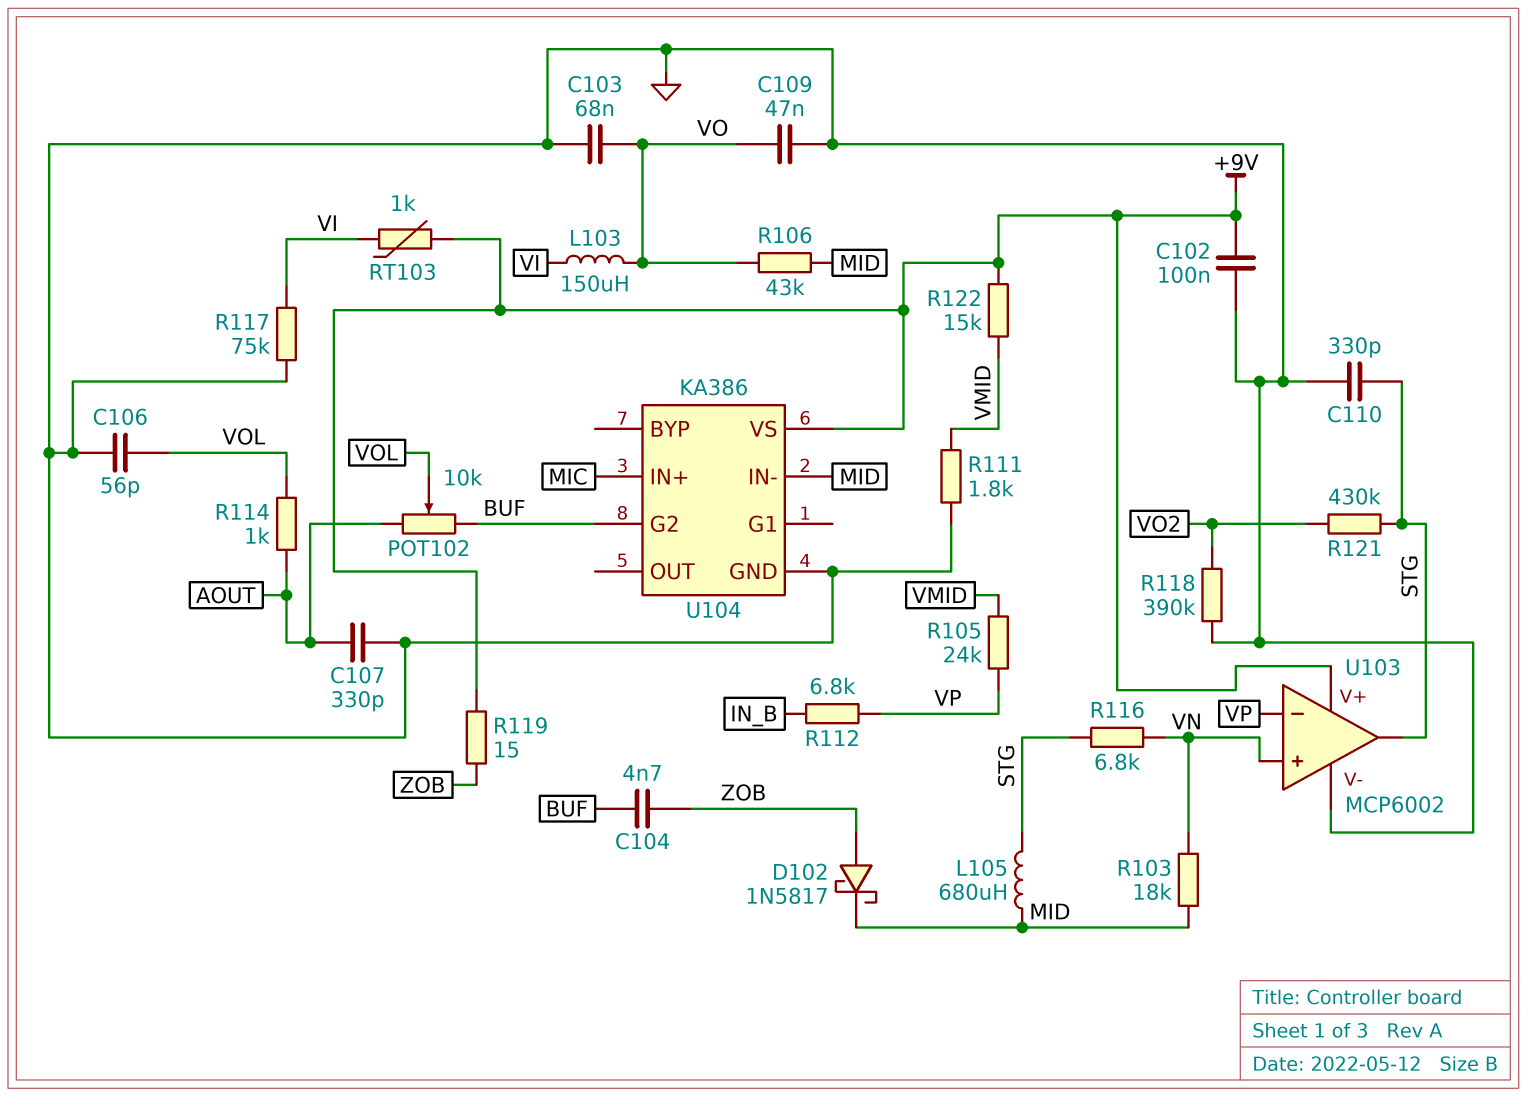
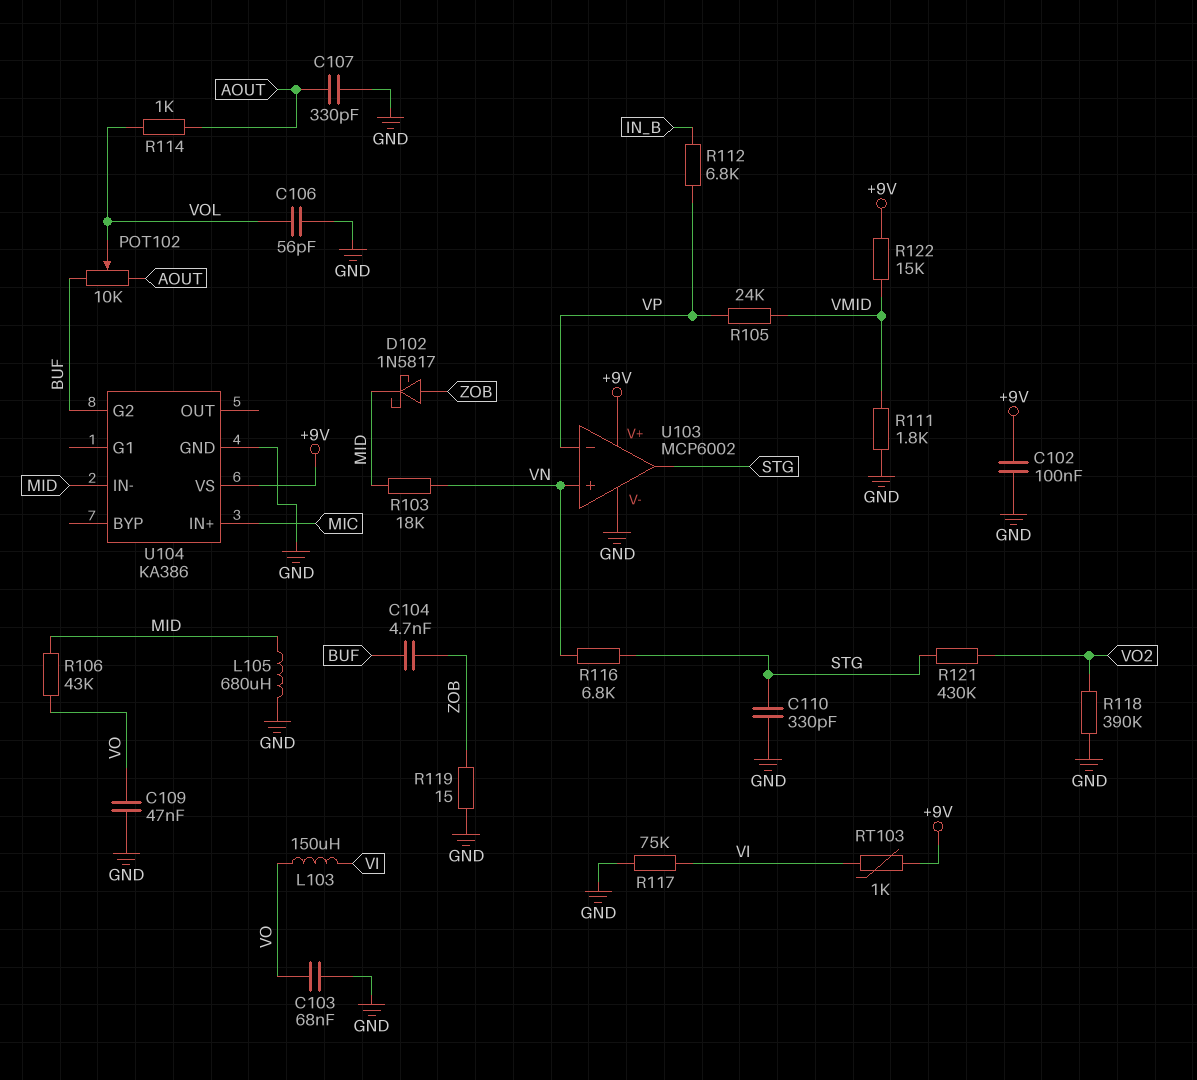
L105: 680uH (MID, STG) -> 680uH (GND, MID)
R119: 15 (+9V, ZOB) -> 15 (GND, ZOB)

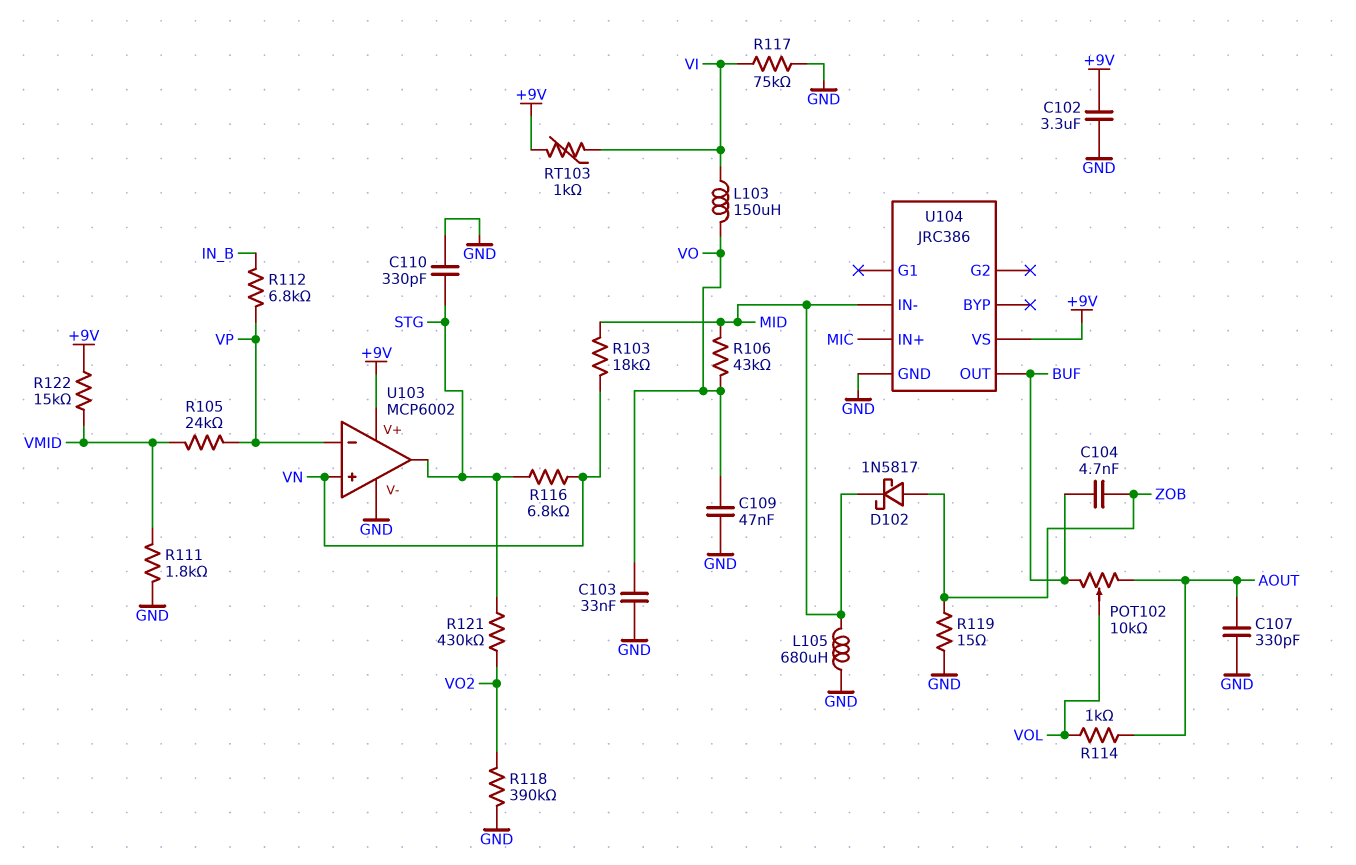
C102: 100nF (+9V, GND) -> 3.3uF (+9V, GND)
C103: 68nF (GND, VO) -> 33nF (GND, VO)
C106: 56pF (GND, VOL) -> none
U104: KA386 -> JRC386
U104 pin G2: BUF -> none
U104 pin OUT: none -> BUF

